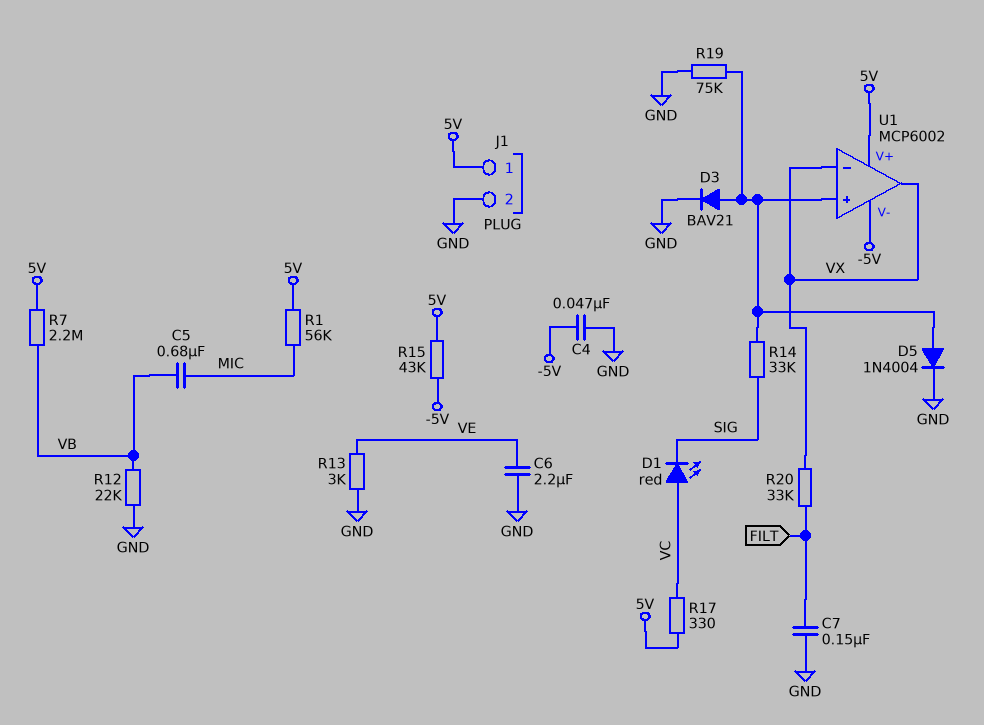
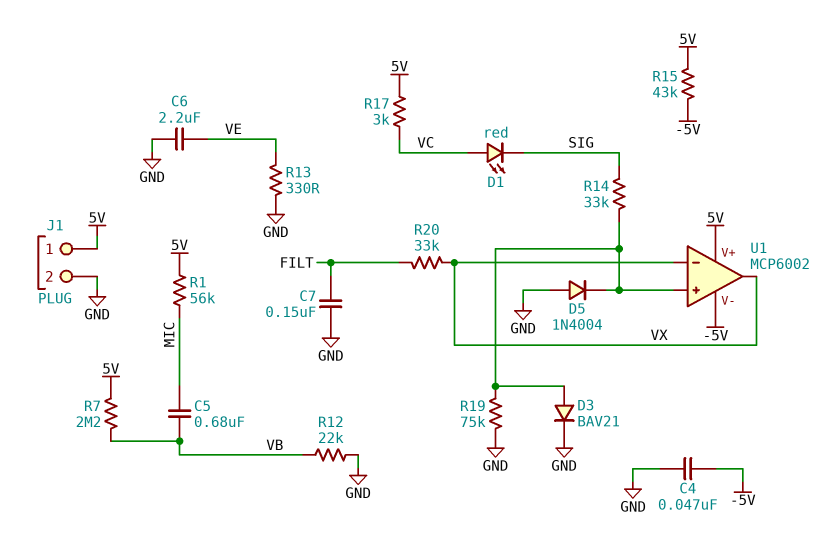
D5: diode 1N4004 (A U1/in+, K GND) -> diode 1N4004 (A GND, K U1/in+)
R13: 3k (GND, VE) -> 330 (GND, VE)
R17: 330 (5V, VC) -> 3k (5V, VC)

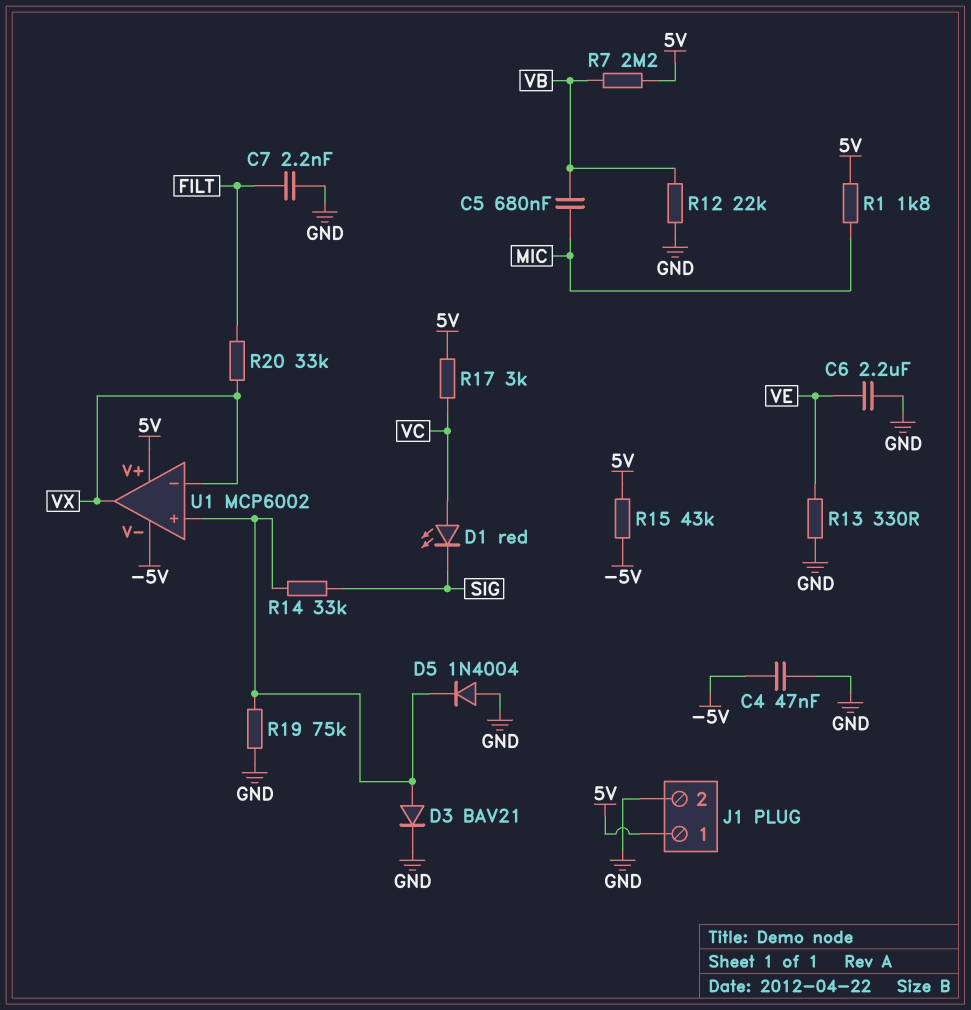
C7: 150nF (FILT, GND) -> 2.2nF (FILT, GND)
R1: 56k (5V, MIC) -> 1.8k (5V, MIC)

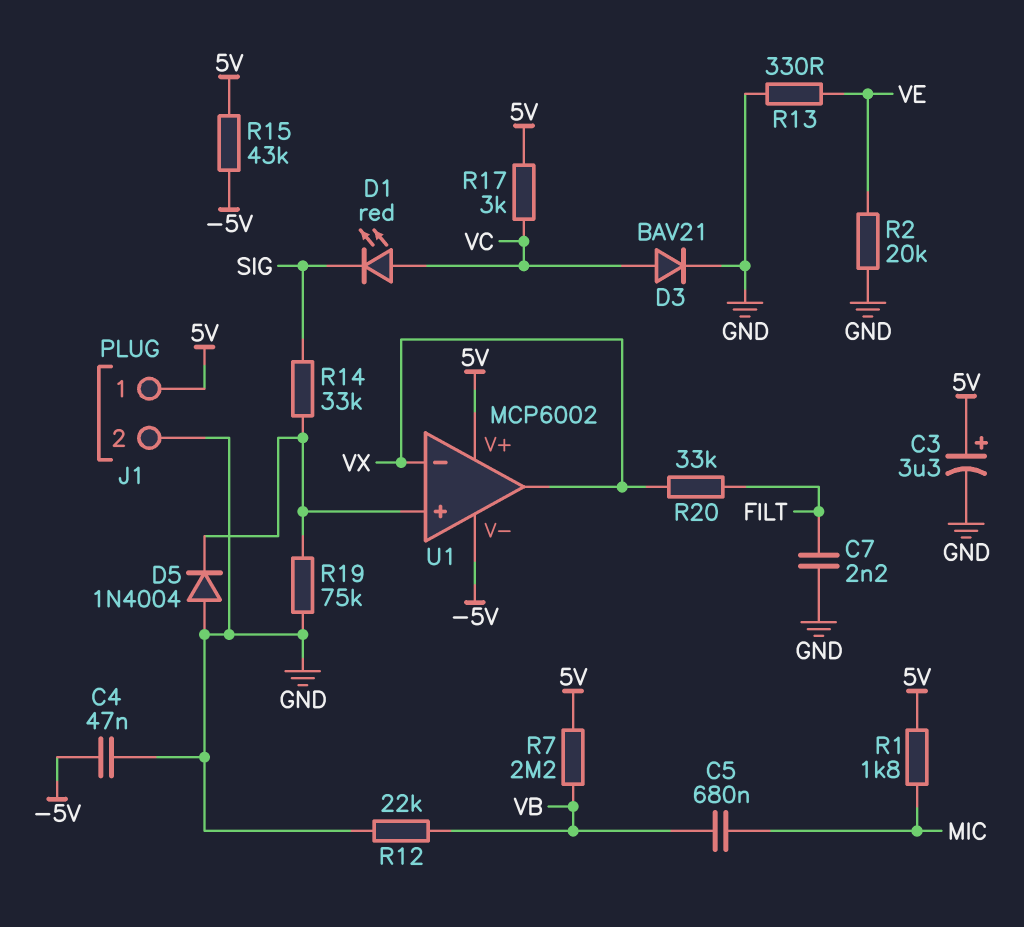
C3: none -> 3.3uF (plus 5V, minus GND)
C6: 2.2uF (GND, VE) -> none
D3: diode BAV21 (A U1/in+, K GND) -> diode BAV21 (A VC, K GND)
R2: none -> 20k (GND, VE)

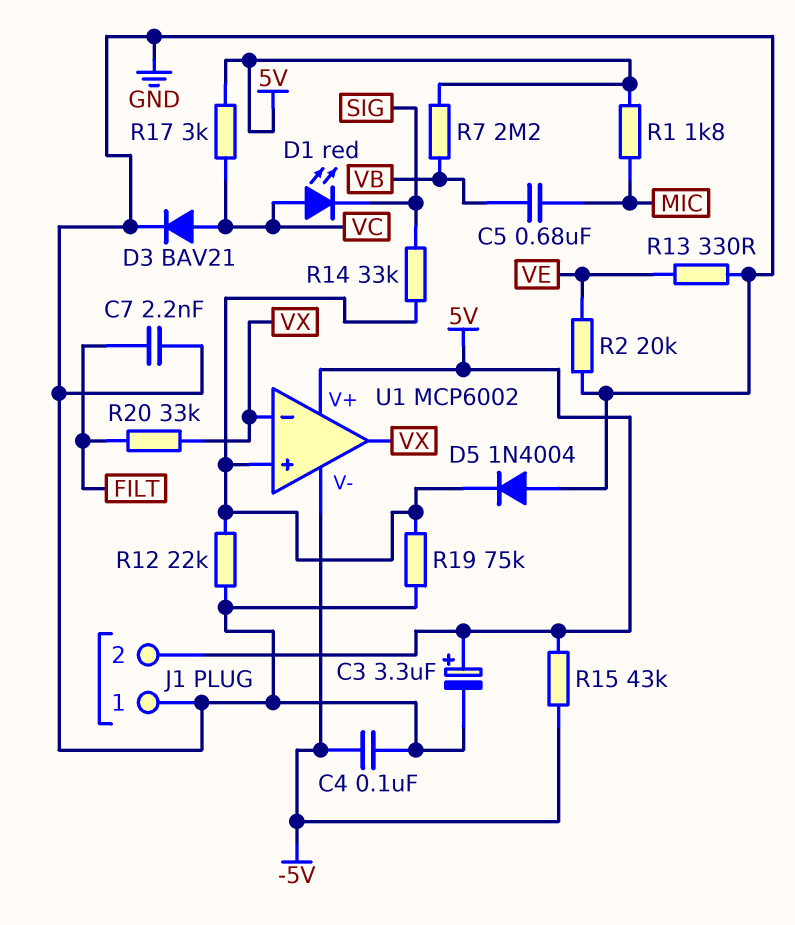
C4: 47nF (-5V, GND) -> 100nF (-5V, GND)
J1 pin 1: 5V -> GND
J1 pin 2: GND -> 5V
R12: 22k (GND, VB) -> 22k (GND, U1/in+)

